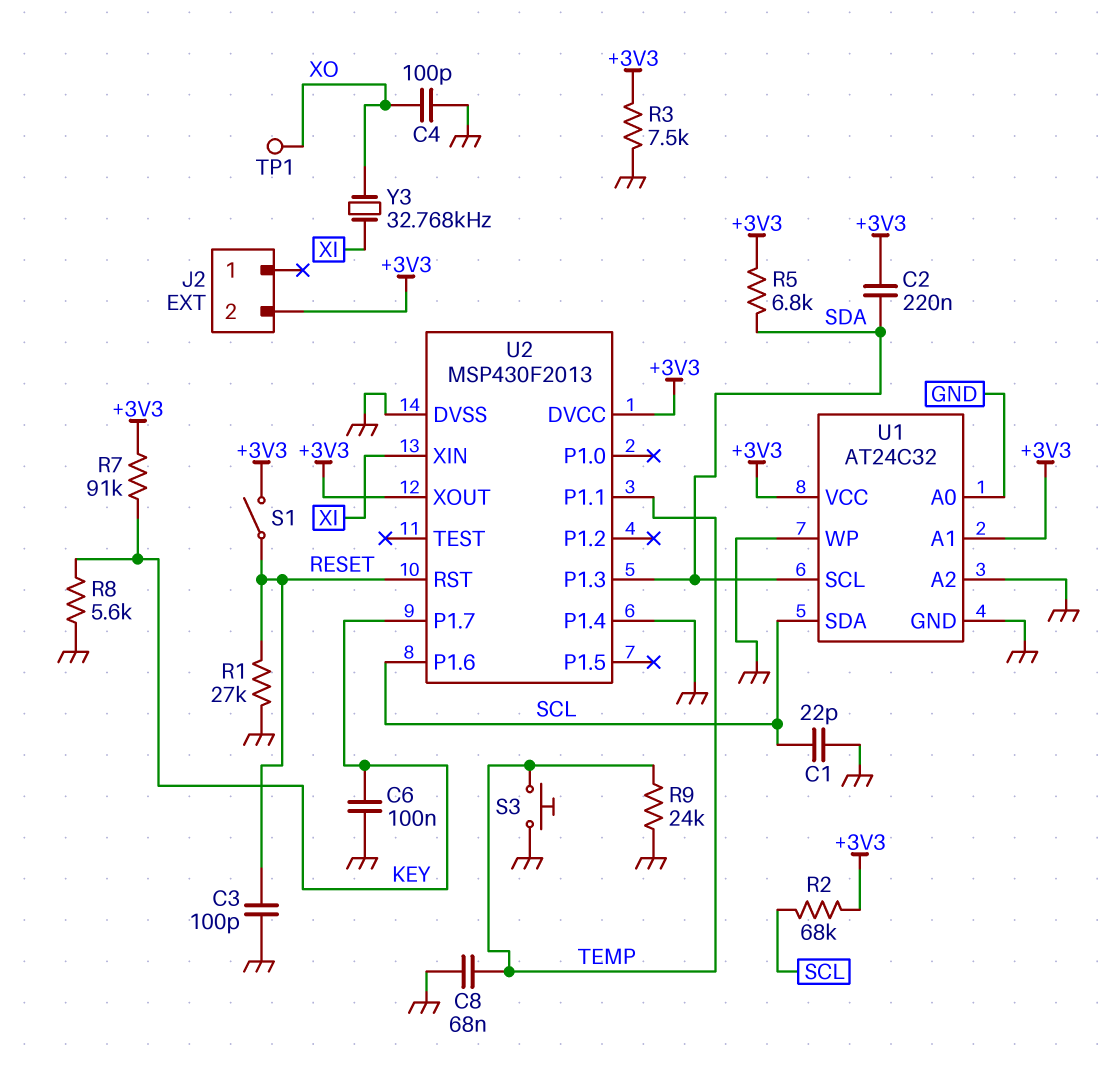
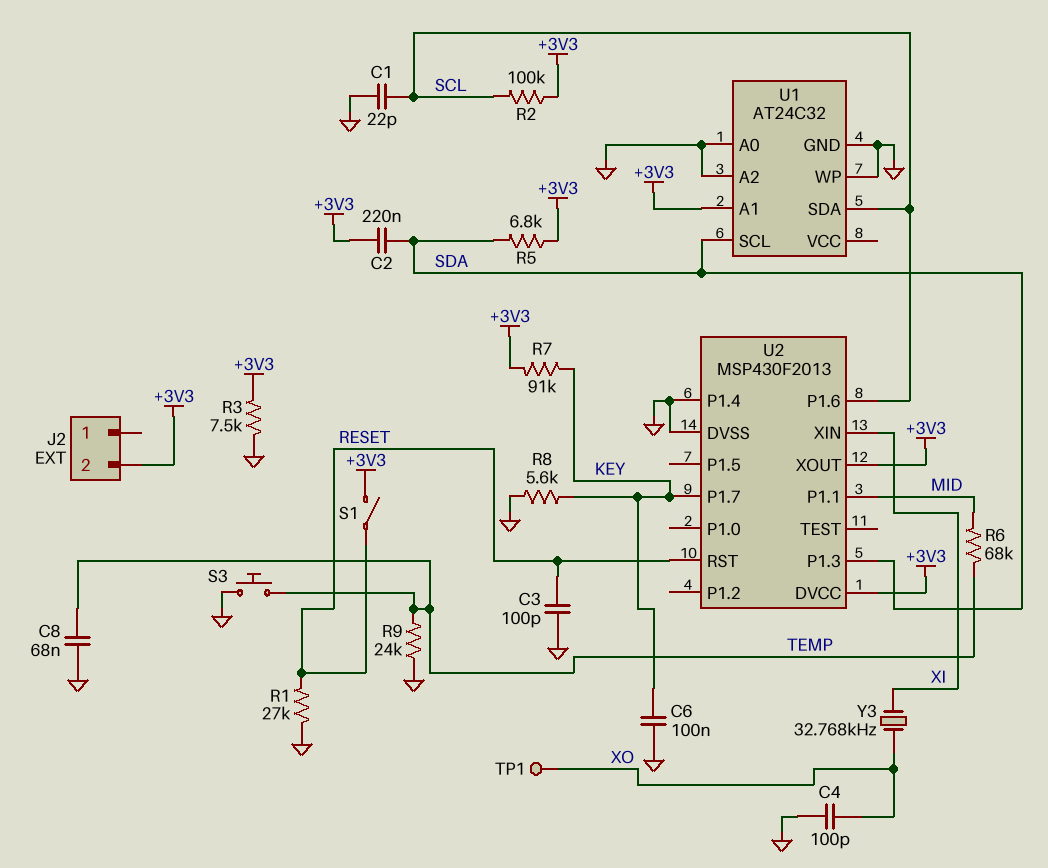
R2: 68k (+3V3, SCL) -> 100k (+3V3, SCL)
R6: none -> 68k (MID, TEMP)
U1 pin VCC: +3V3 -> none
U2 pin P1.1: TEMP -> MID

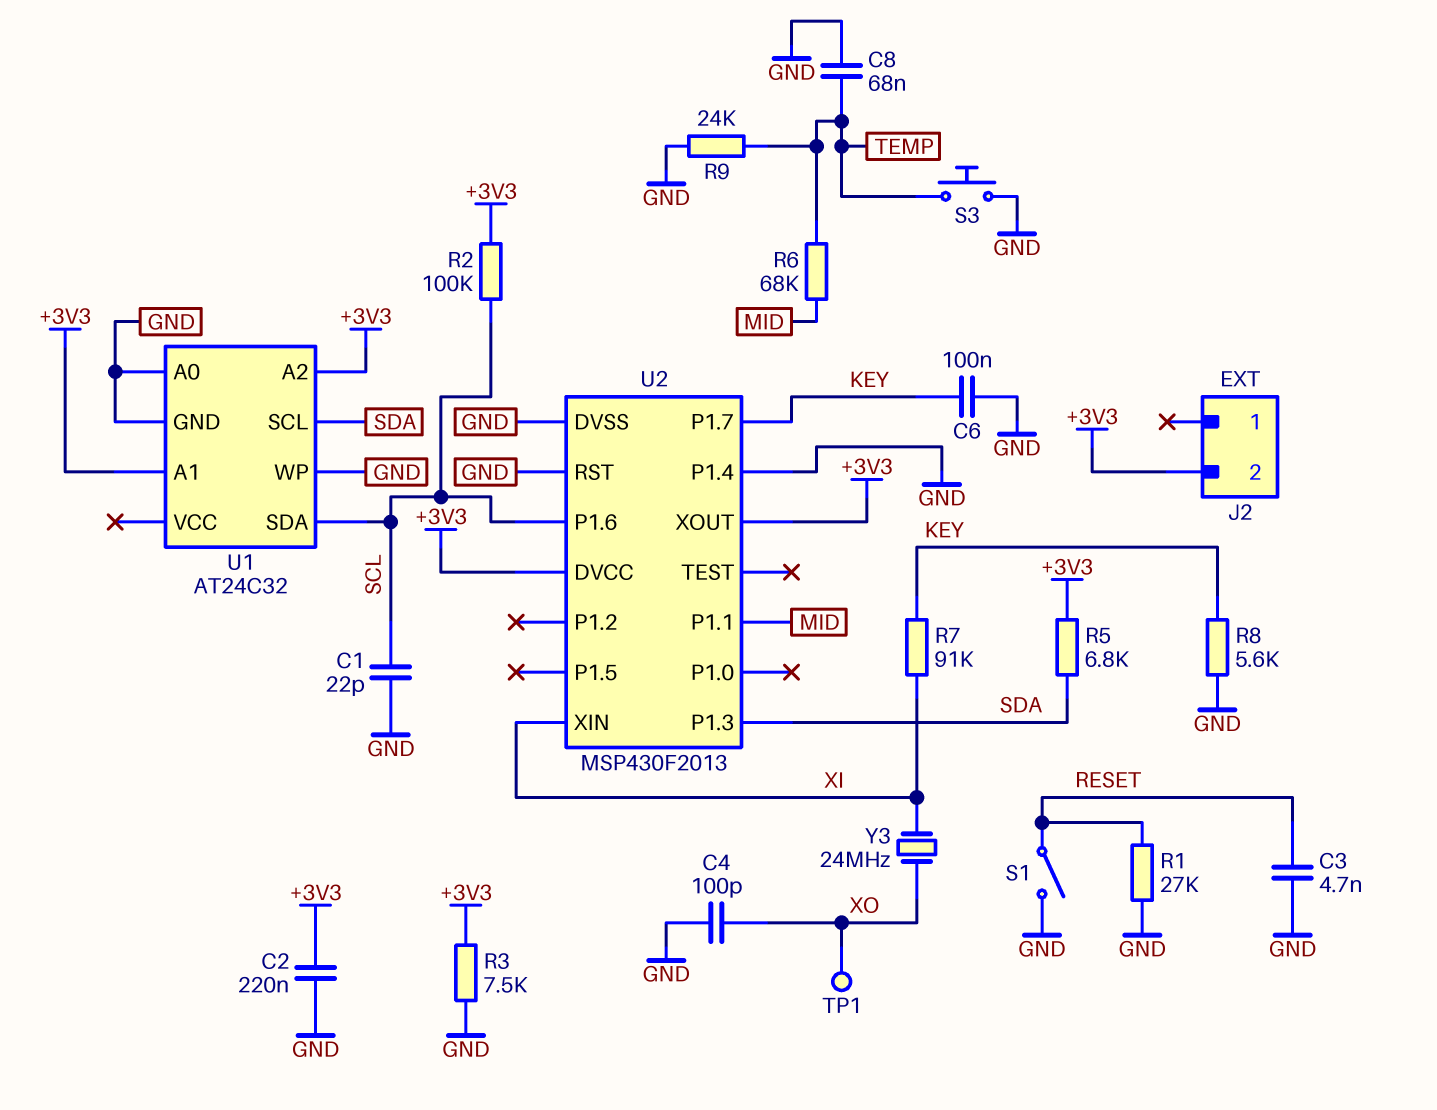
C2: 220nF (+3V3, SDA) -> 220nF (+3V3, GND)
C3: 100pF (GND, RESET) -> 4.7nF (GND, RESET)
R7: 91k (+3V3, KEY) -> 91k (KEY, XI)
S1: switch (+3V3, RESET) -> switch (GND, RESET)
U1 pin A2: GND -> +3V3
U2 pin RST: RESET -> GND
Y3: 32.768kHz (XI, XO) -> 24MHz (XI, XO)

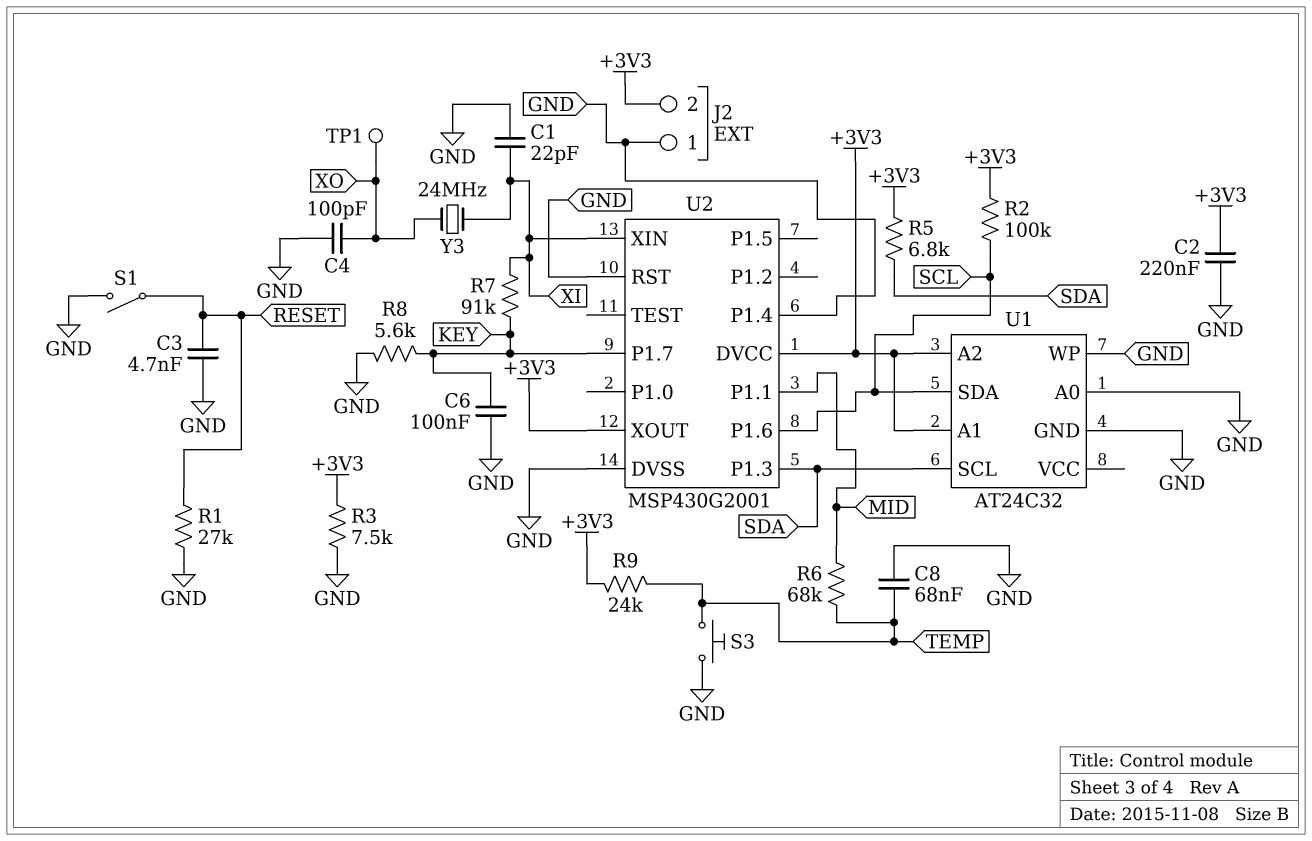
C1: 22pF (GND, SCL) -> 22pF (GND, XI)
J2 pin 1: none -> GND
R9: 24k (GND, TEMP) -> 24k (+3V3, TEMP)
U2: MSP430F2013 -> MSP430G2001

